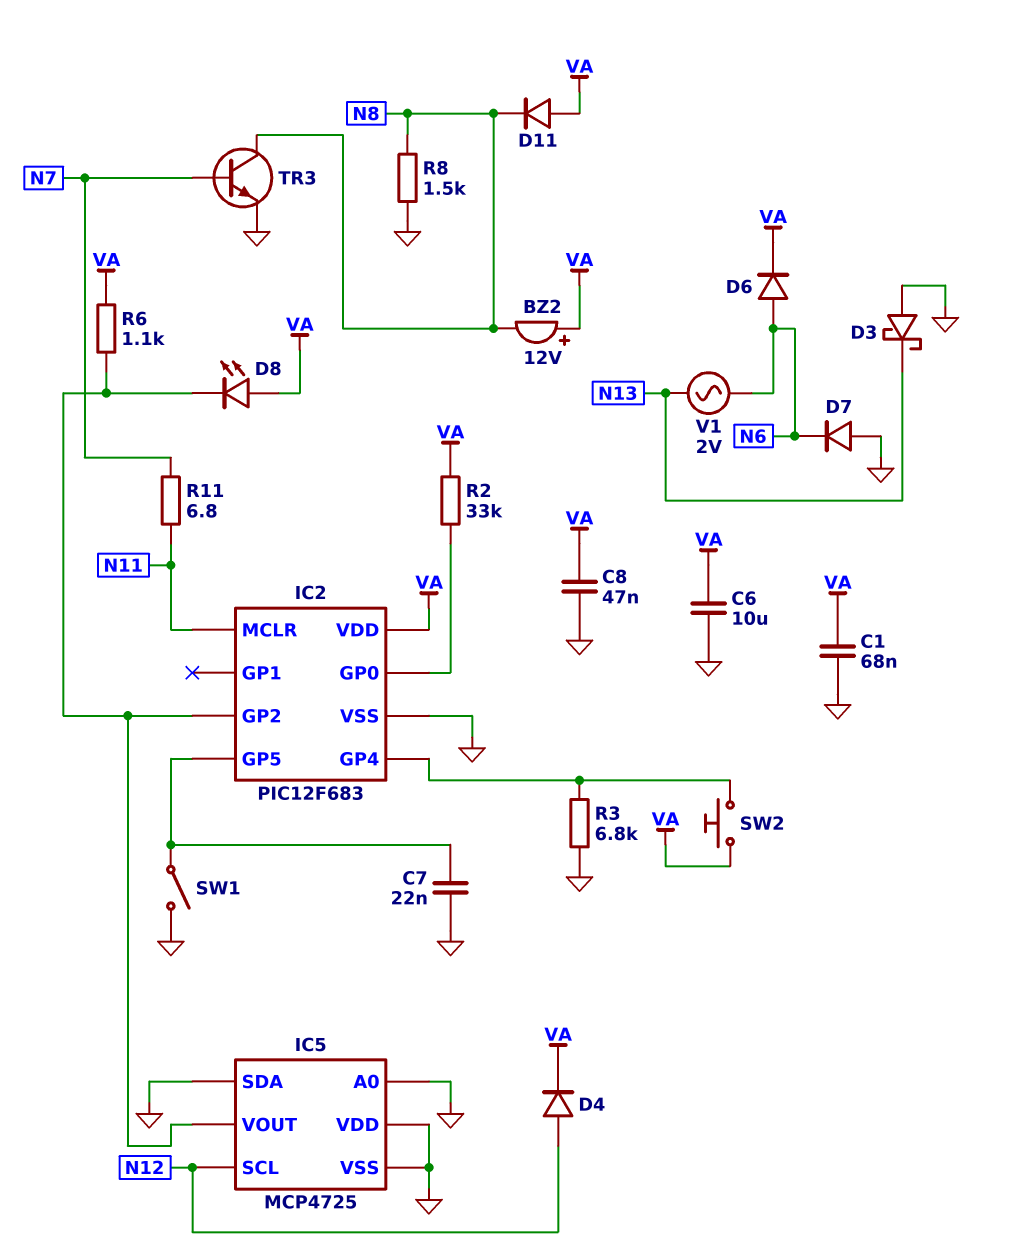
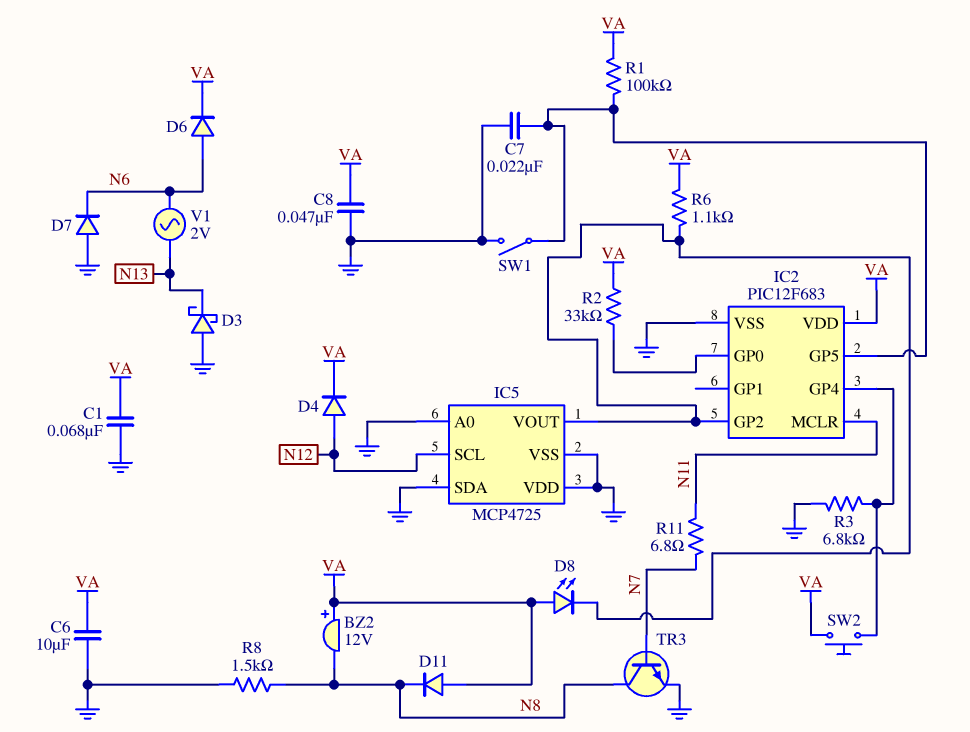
R1: none -> 100k (IC2/GP5, VA)

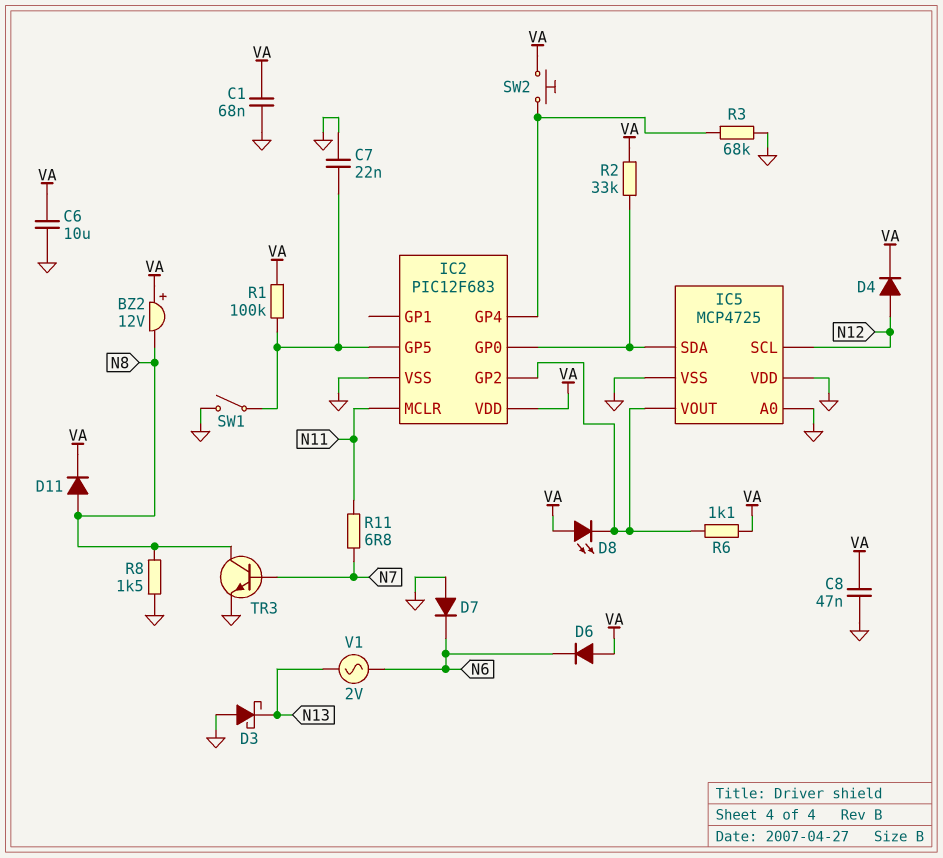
D6: diode (A N6, K VA) -> diode (A VA, K N6)
D11: diode (A VA, K N8) -> diode (A N8, K VA)
IC5 pin SDA: GND -> IC2/GP0
R3: 6.8k (GND, IC2/GP4) -> 68k (GND, IC2/GP4)

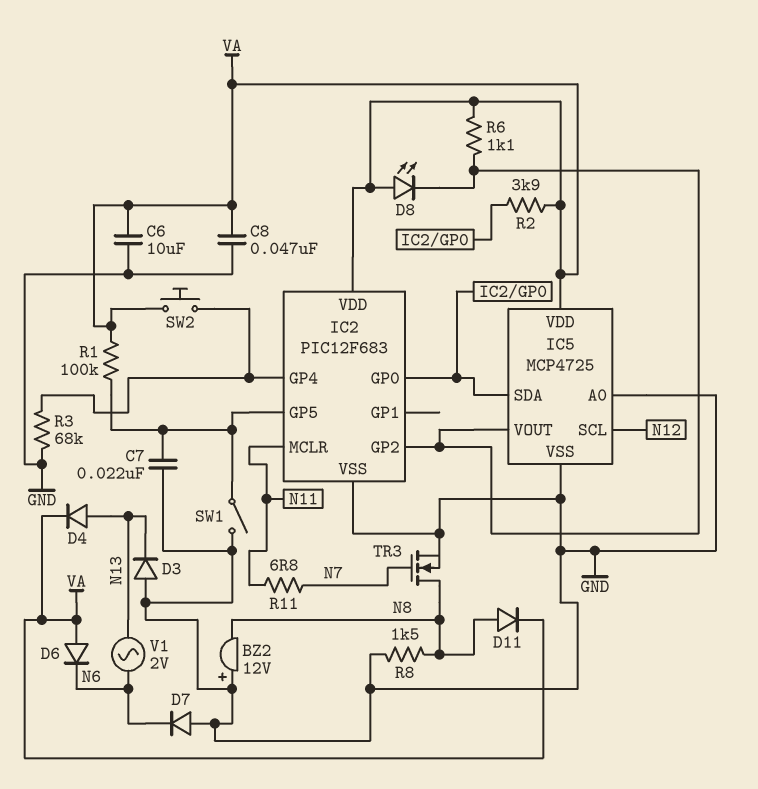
BZ2: buzzer 12V (plus VA, minus N8) -> buzzer 12V (plus GND, minus N8)
C1: 68nF (GND, VA) -> none
D3: schottky (A GND, K N13) -> diode (A GND, K N13)
D4: diode (A N12, K VA) -> diode (A N13, K VA)
IC5 pin VDD: GND -> VA
R2: 33k (IC2/GP0, VA) -> 3.9k (IC2/GP0, VA)
TR3: NPN (B N7, C N8, E GND) -> NMOS (G N7, D N8, S GND)

